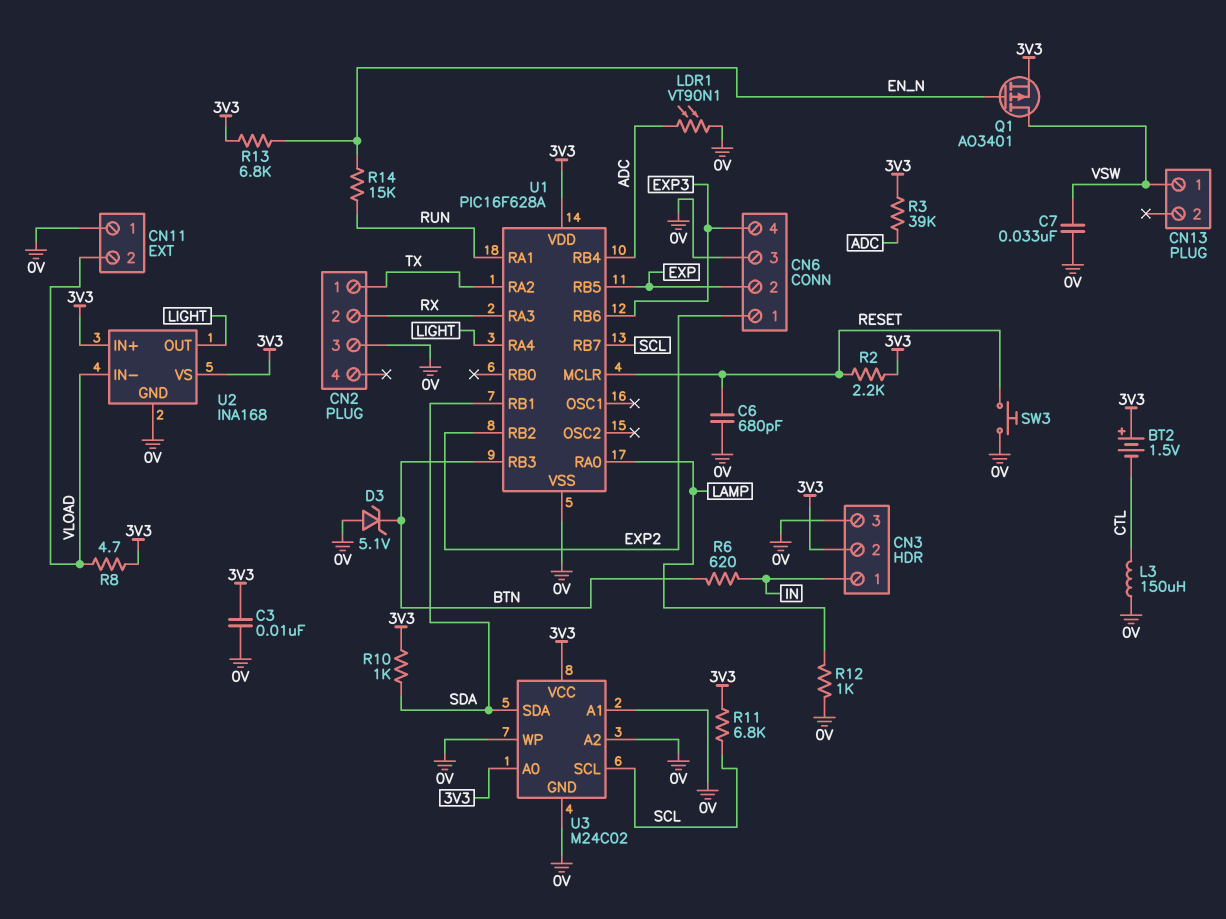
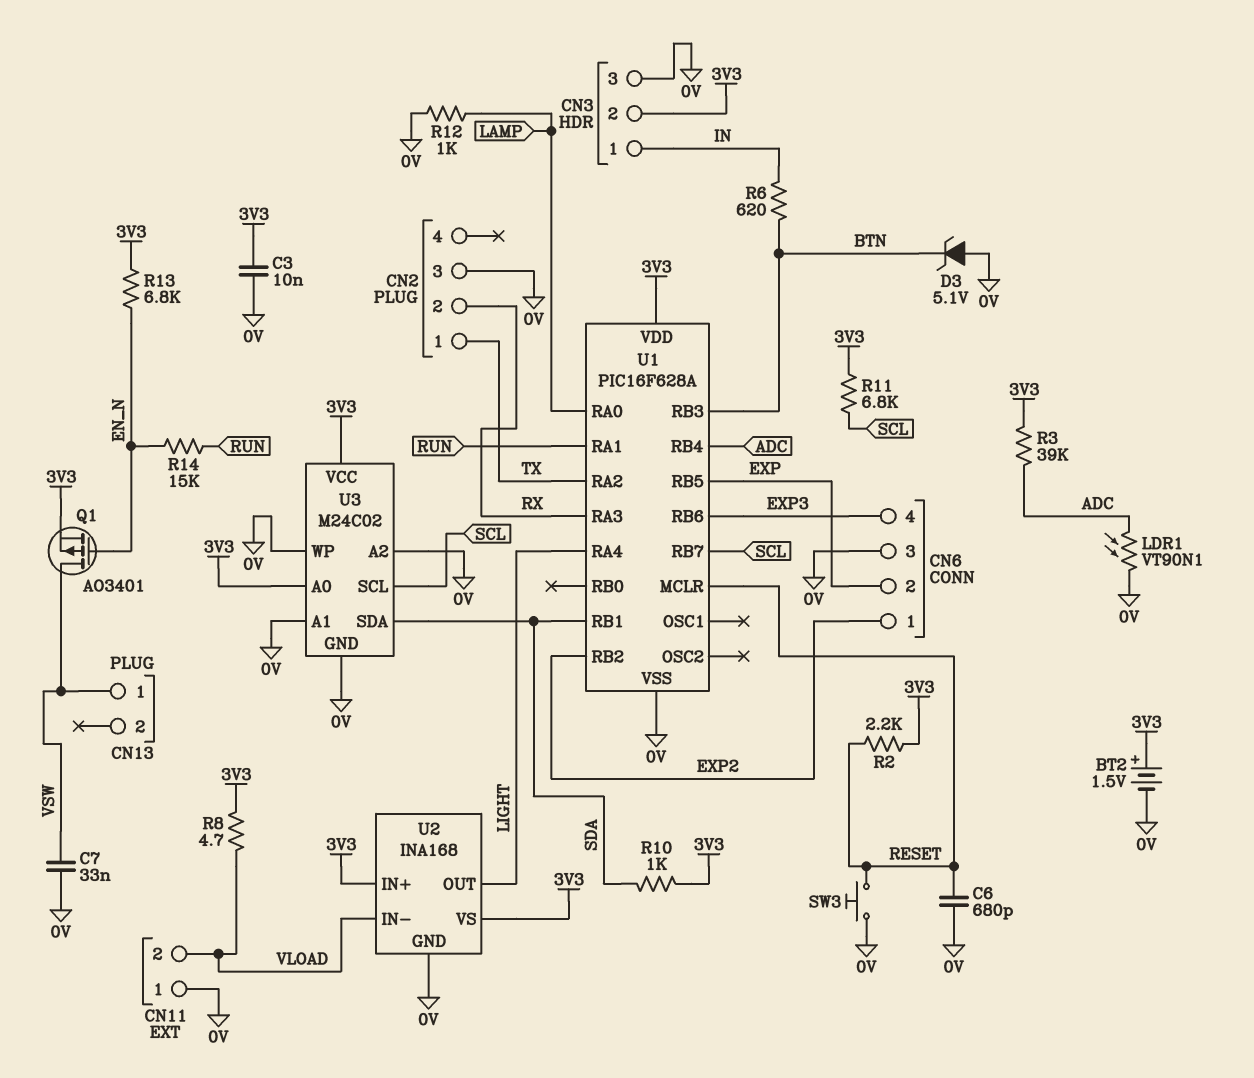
BT2: 1.5V (plus 3V3, minus CTL) -> 1.5V (plus 3V3, minus 0V)
L3: 150uH (0V, CTL) -> none

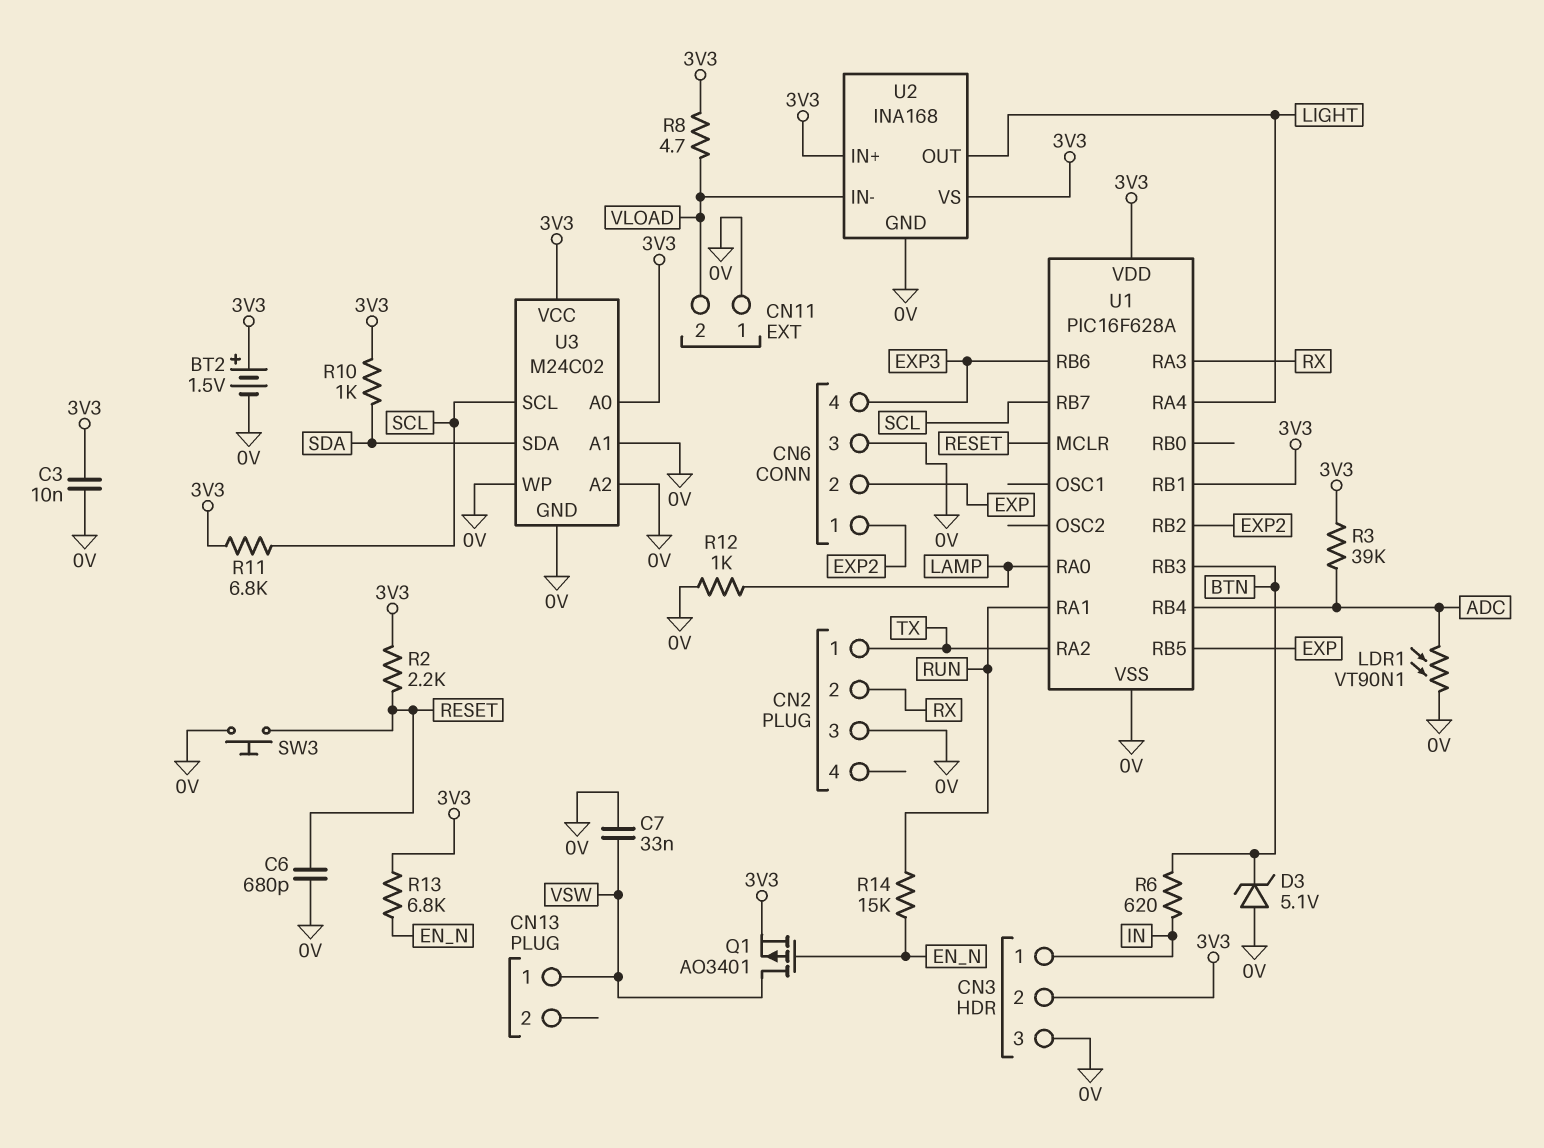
U1 pin RB1: SDA -> 3V3

